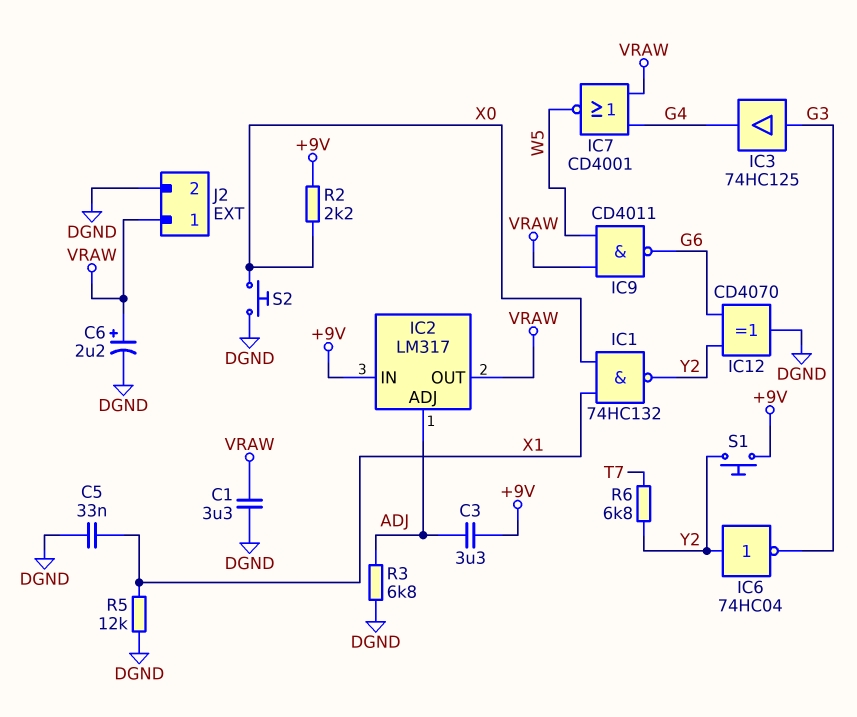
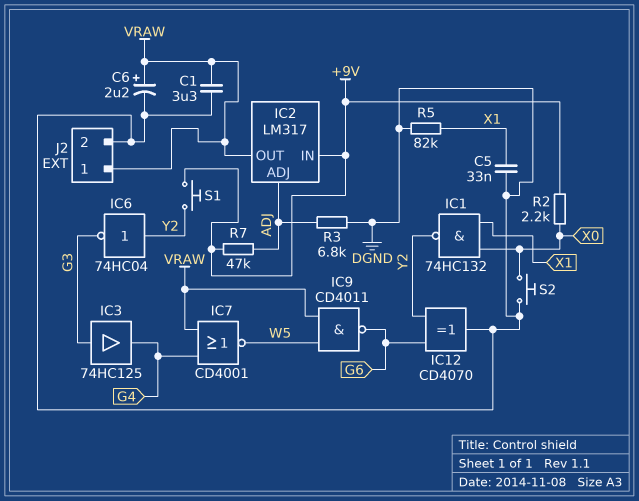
C3: 3.3uF (+9V, ADJ) -> none
R5: 12k (DGND, X1) -> 82k (DGND, X1)
R6: 6.8k (T7, Y2) -> none
R7: none -> 47k (+9V, ADJ)

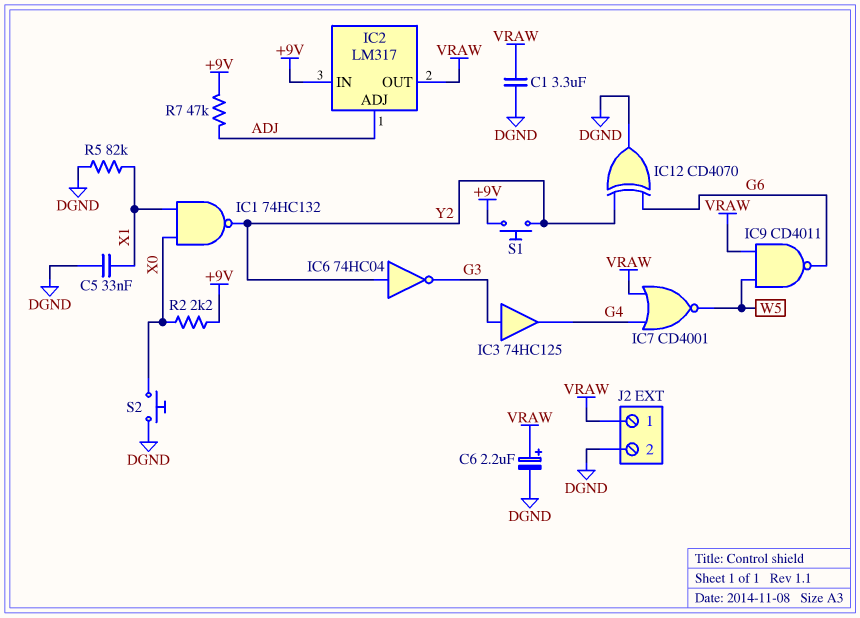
R3: 6.8k (ADJ, DGND) -> none

